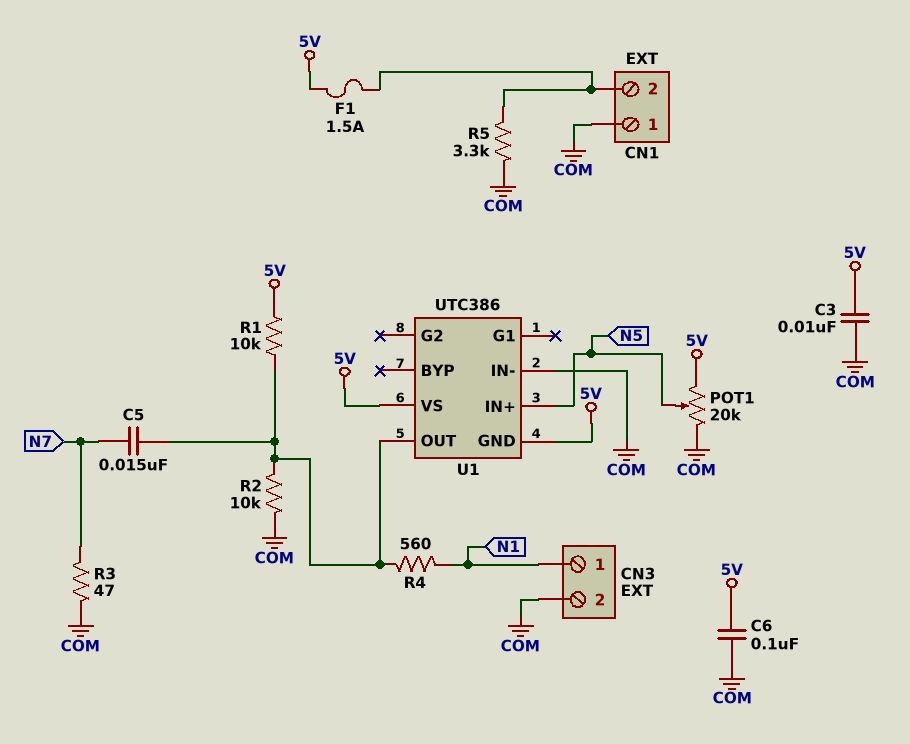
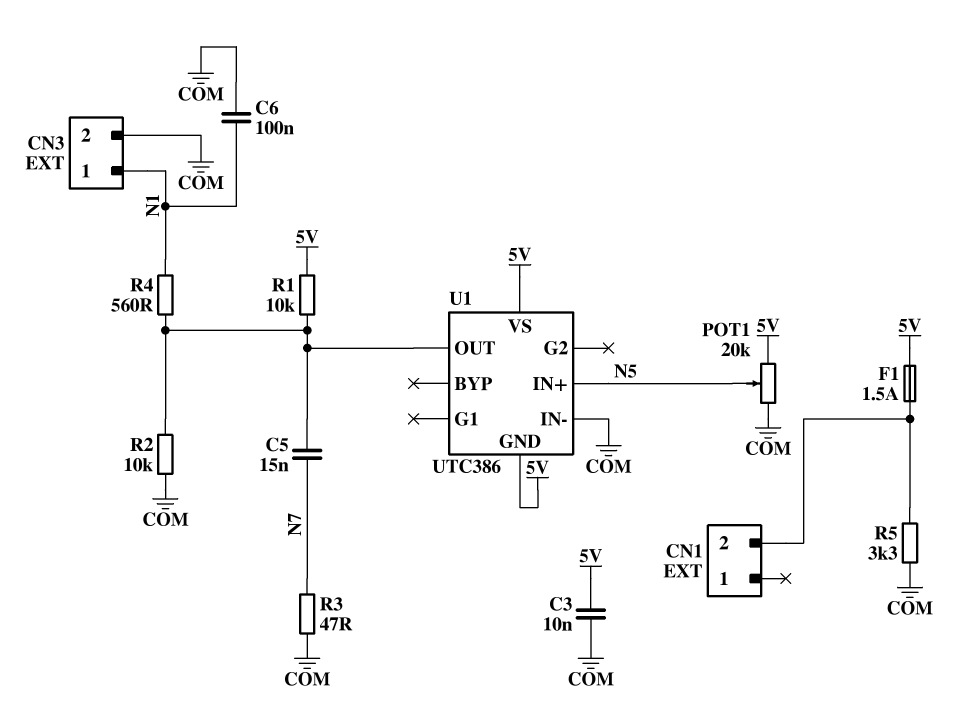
C6: 100nF (5V, COM) -> 100nF (COM, N1)
CN1 pin 1: COM -> none

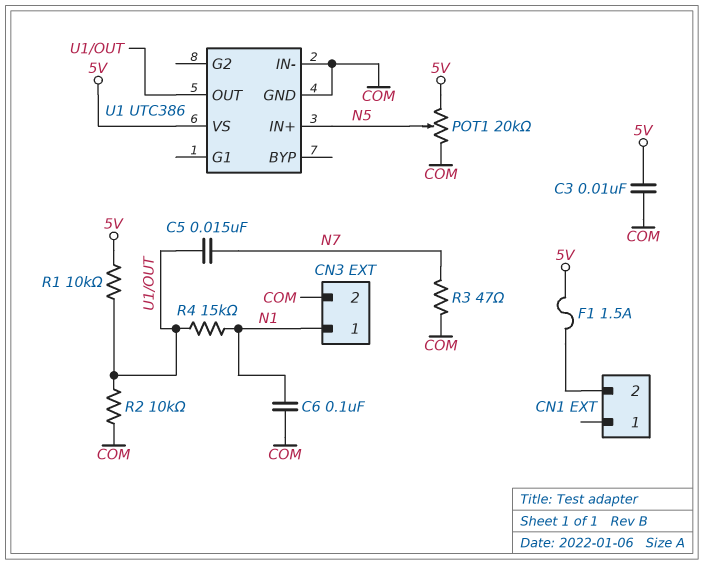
R4: 560 (N1, U1/OUT) -> 15k (N1, U1/OUT)
R5: 3.3k (CN1/2, COM) -> none
U1 pin GND: 5V -> COM

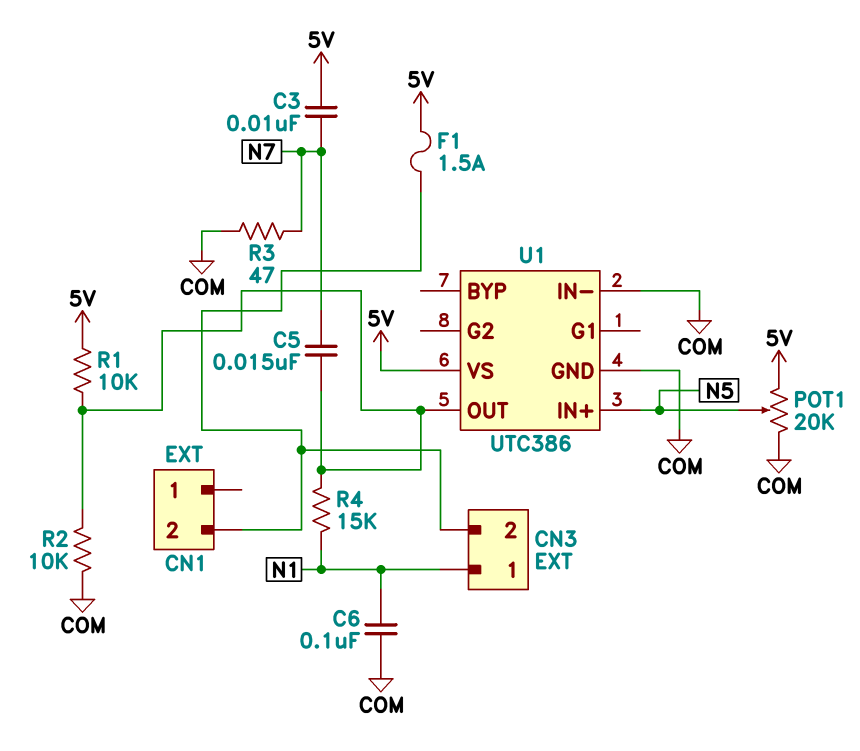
C3: 10nF (5V, COM) -> 10nF (5V, N7)
CN3 pin 2: COM -> CN1/2

